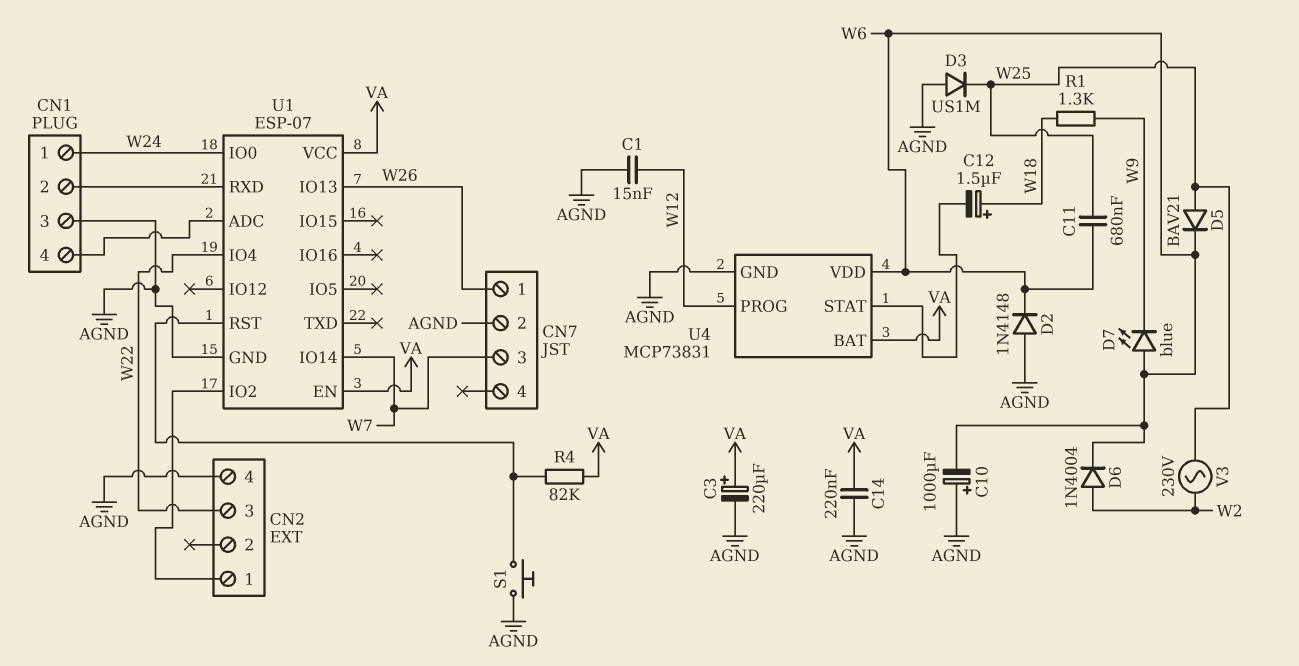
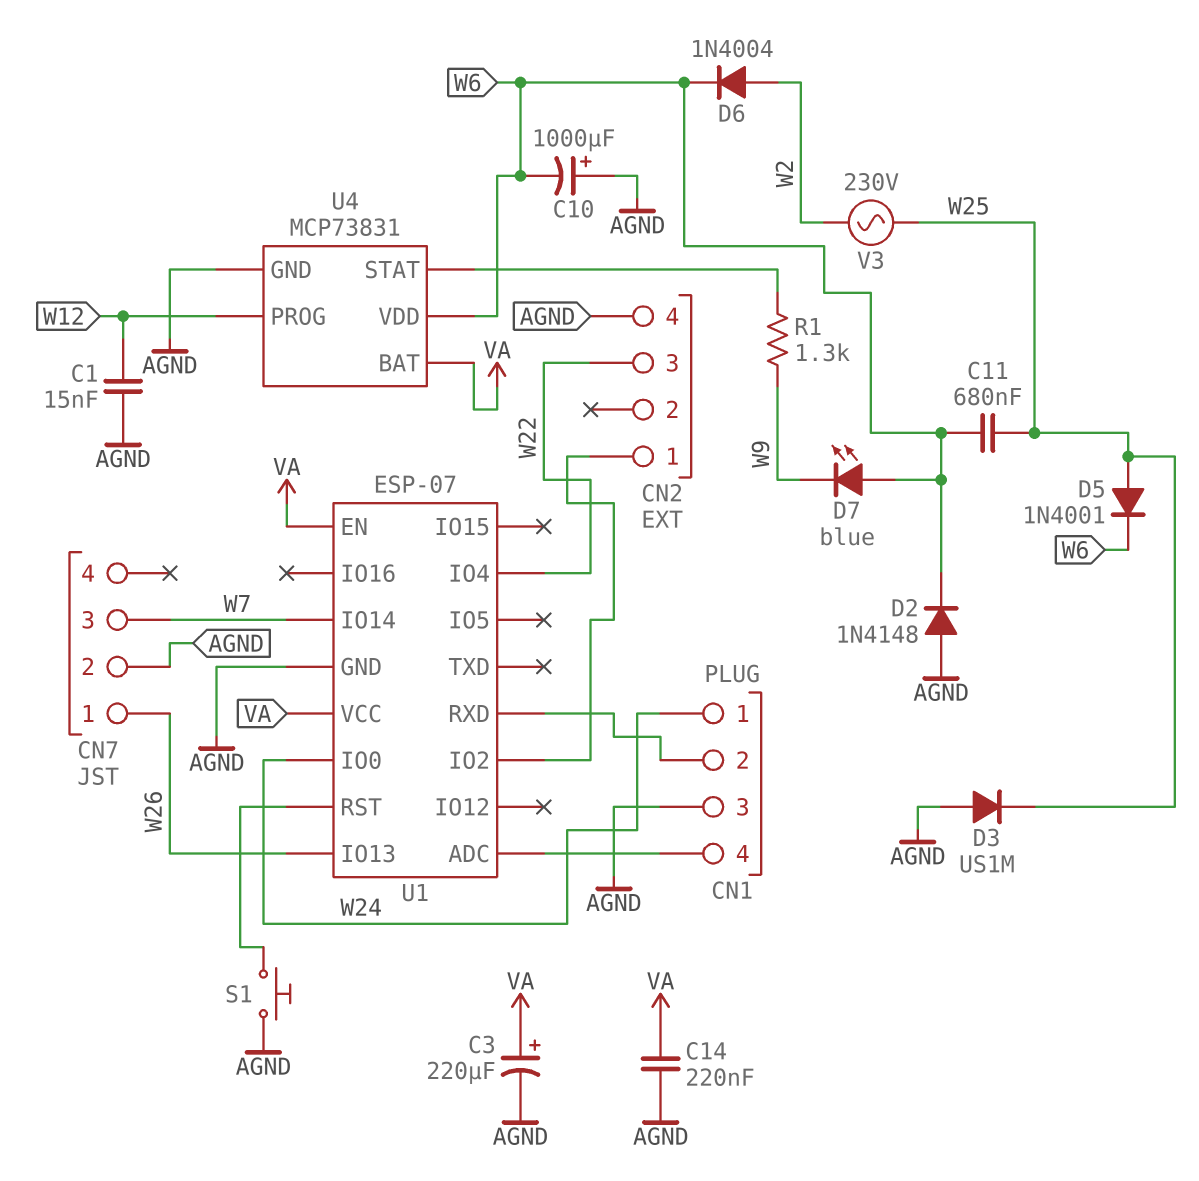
C12: 1.5uF (plus W18, minus U4/STAT) -> none
D5: diode BAV21 (A W25, K W6) -> diode 1N4001 (A W25, K W6)
R1: 1.3k (W9, W18) -> 1.3k (U4/STAT, W9)
R4: 82k (U1/RST, VA) -> none

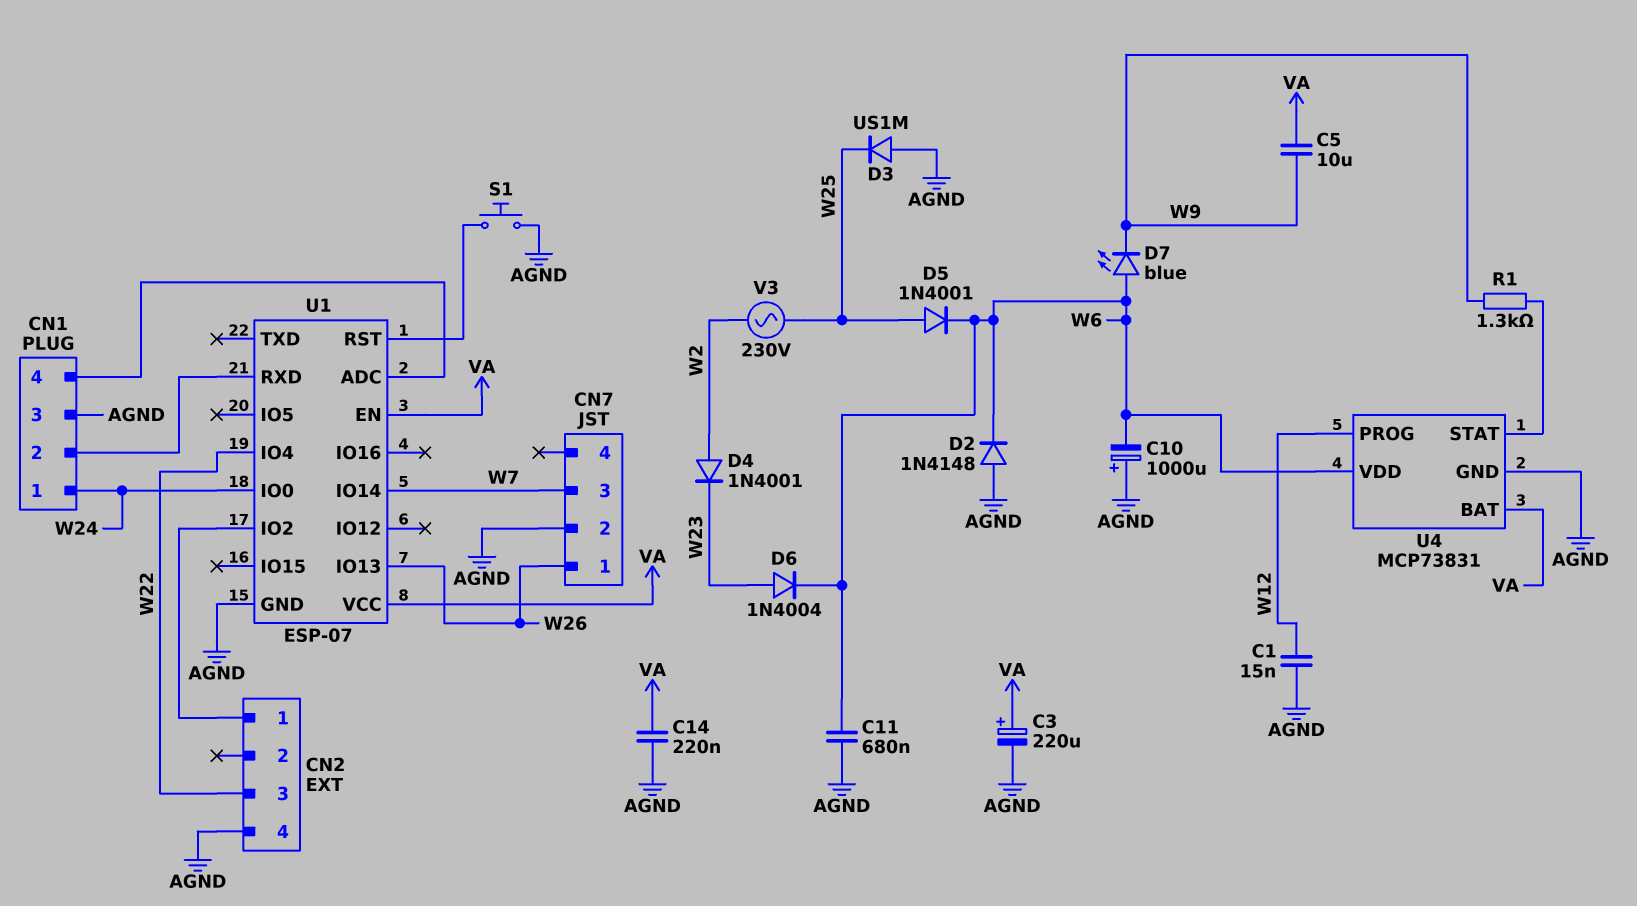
C5: none -> 10uF (VA, W9)
C11: 680nF (W6, W25) -> 680nF (AGND, W6)
D4: none -> diode 1N4001 (A W2, K W23)
D6: diode 1N4004 (A W2, K W6) -> diode 1N4004 (A W23, K W6)

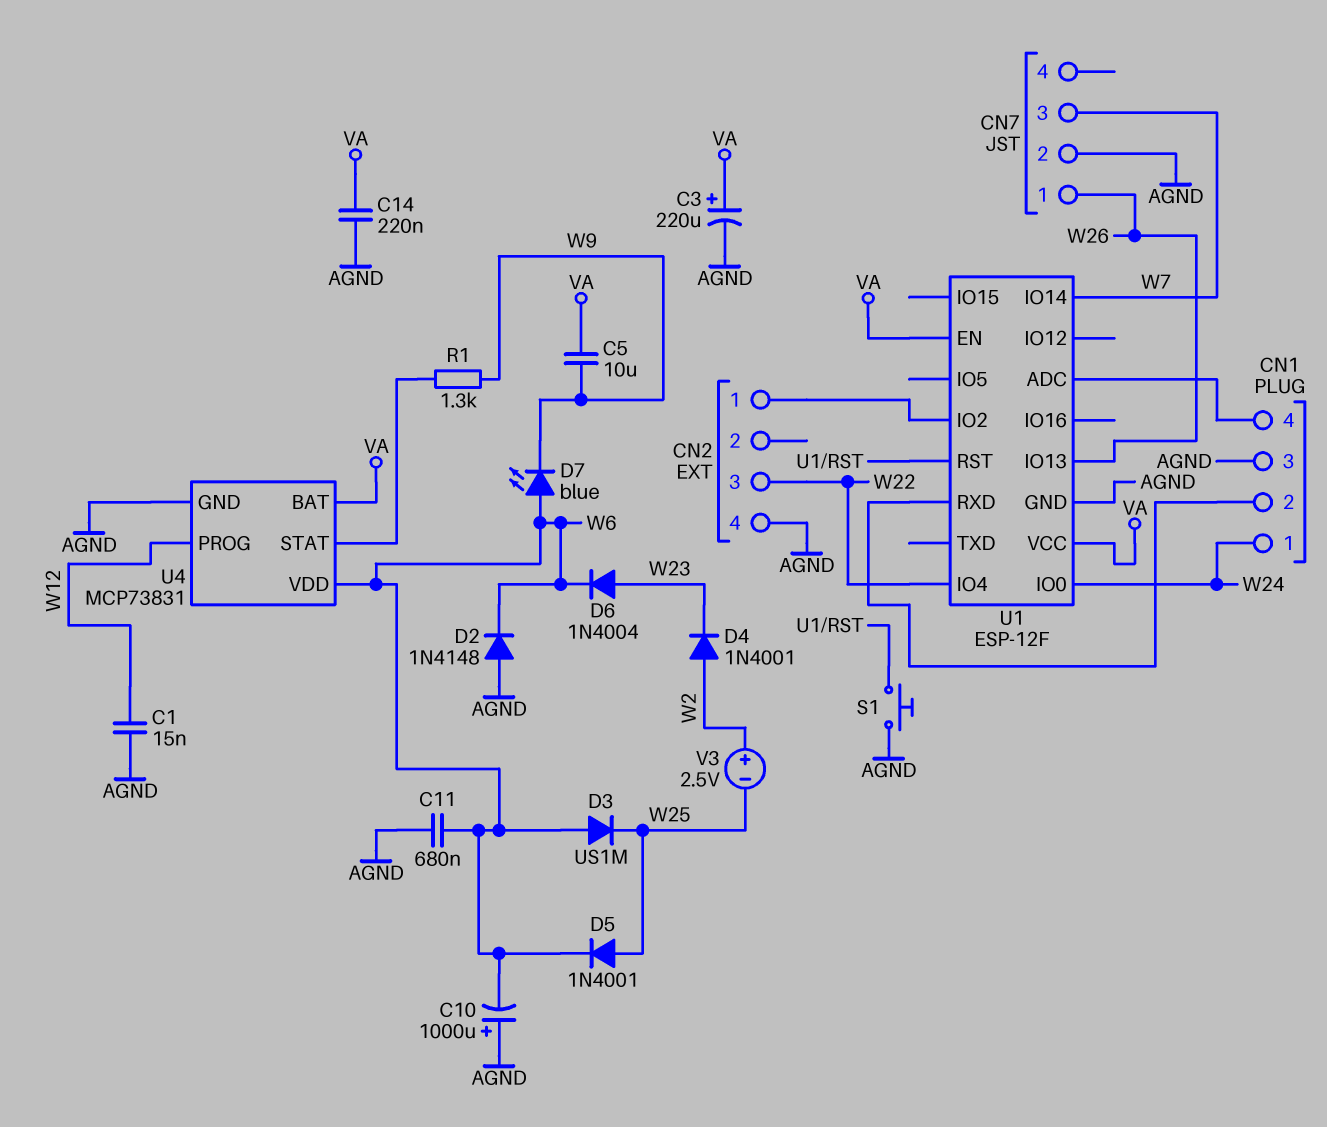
D3: diode US1M (A AGND, K W25) -> diode US1M (A W6, K W25)
U1: ESP-07 -> ESP-12F
V3: AC 230V (W2, W25) -> 2.5V (plus W2, minus W25)

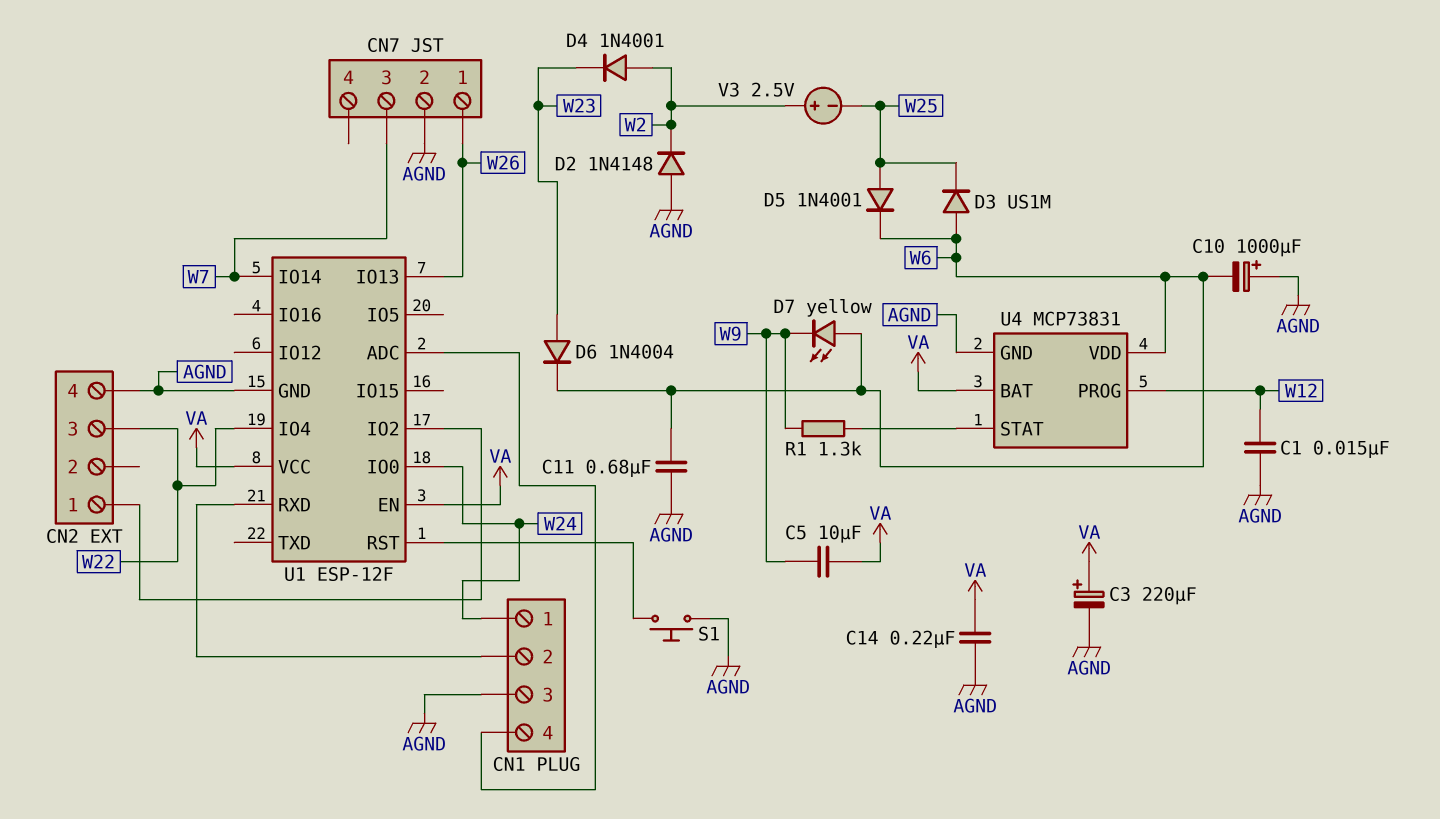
D2: diode 1N4148 (A AGND, K W6) -> diode 1N4148 (A AGND, K W2)
D7: LED blue (A W6, K W9) -> LED yellow (A W6, K W9)

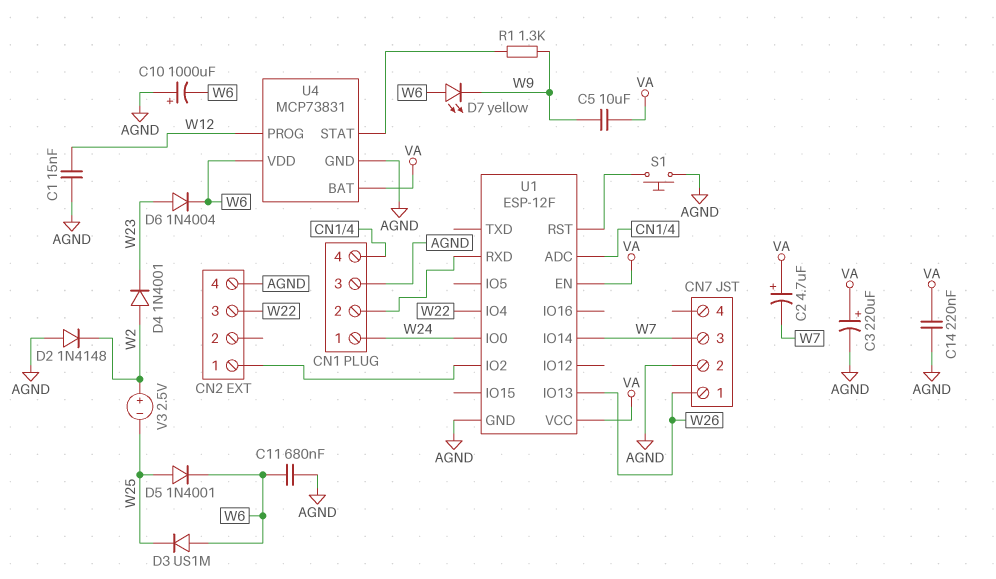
C2: none -> 4.7uF (plus VA, minus W7)

